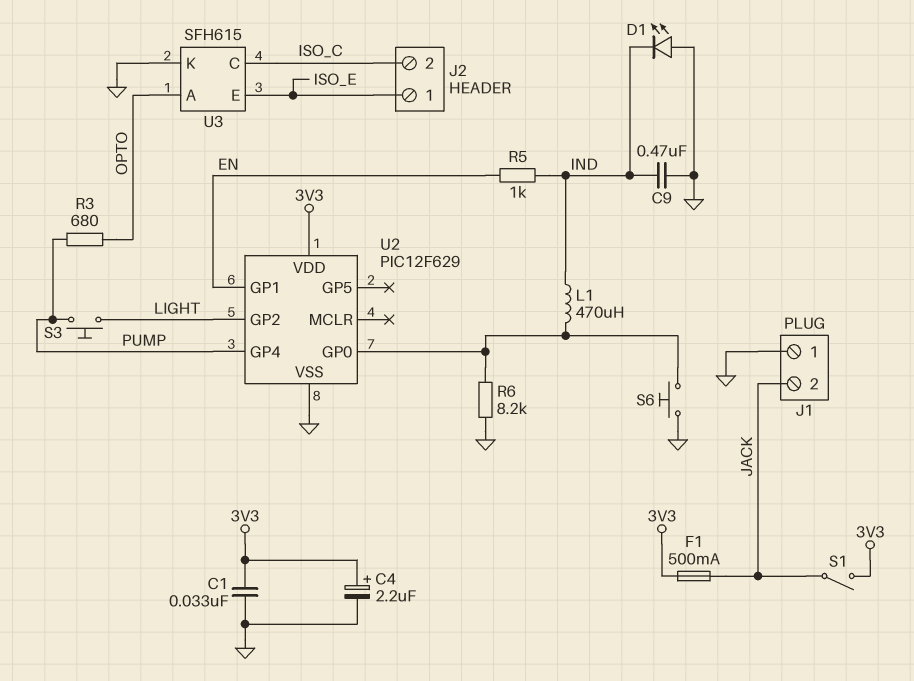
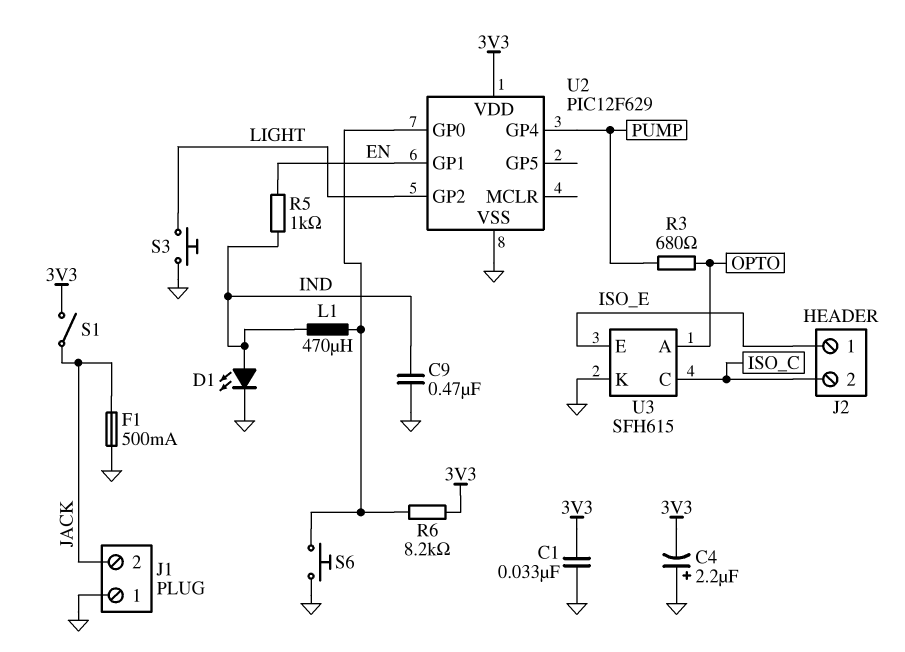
C4: 2.2uF (plus 3V3, minus GND) -> 2.2uF (plus GND, minus 3V3)
D1: LED (A GND, K IND) -> LED (A IND, K GND)
F1: 500mA (3V3, JACK) -> 500mA (GND, JACK)
R6: 8.2k (GND, U2/GP0) -> 8.2k (3V3, U2/GP0)
S3: button (LIGHT, PUMP) -> button (GND, LIGHT)

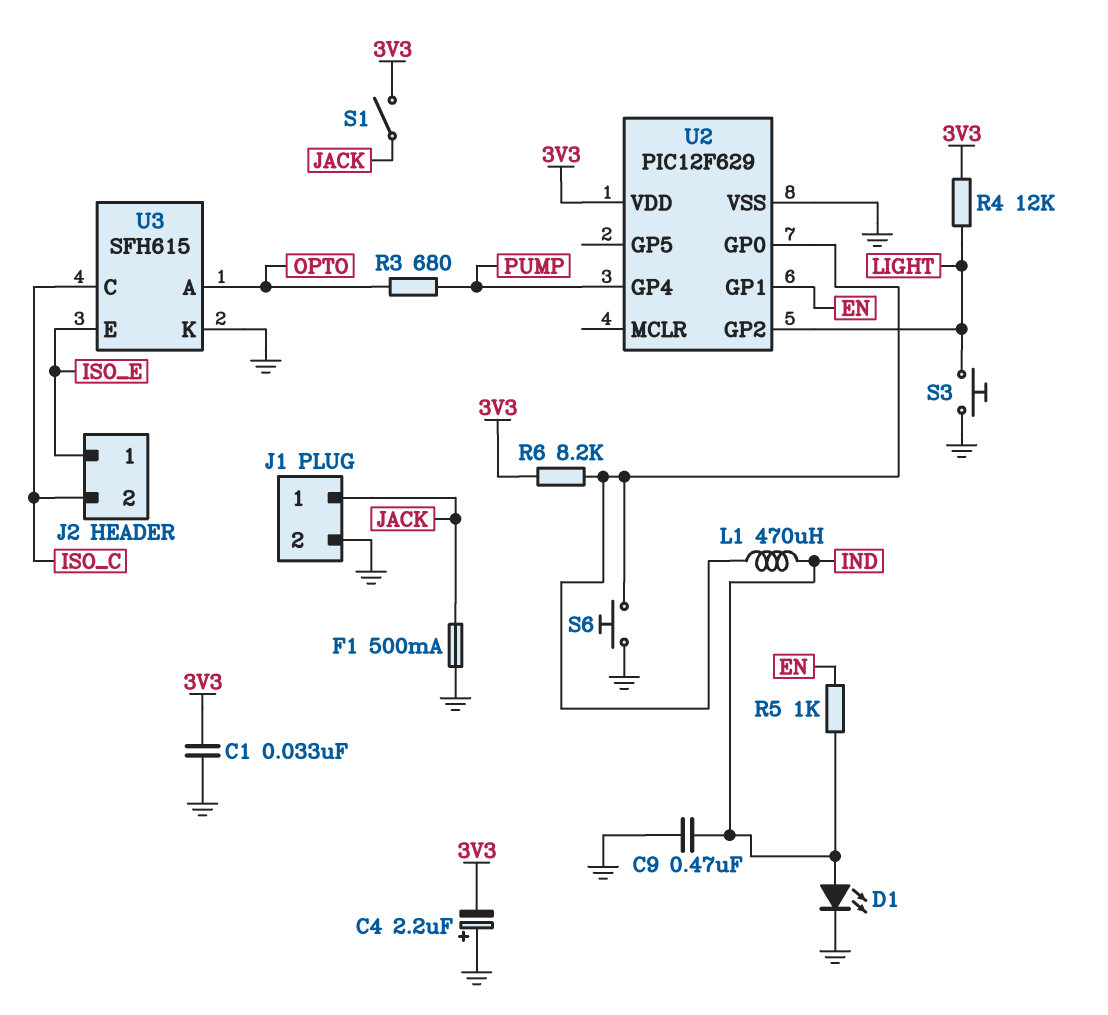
J1 pin 1: GND -> JACK
J1 pin 2: JACK -> GND
R4: none -> 12k (3V3, LIGHT)

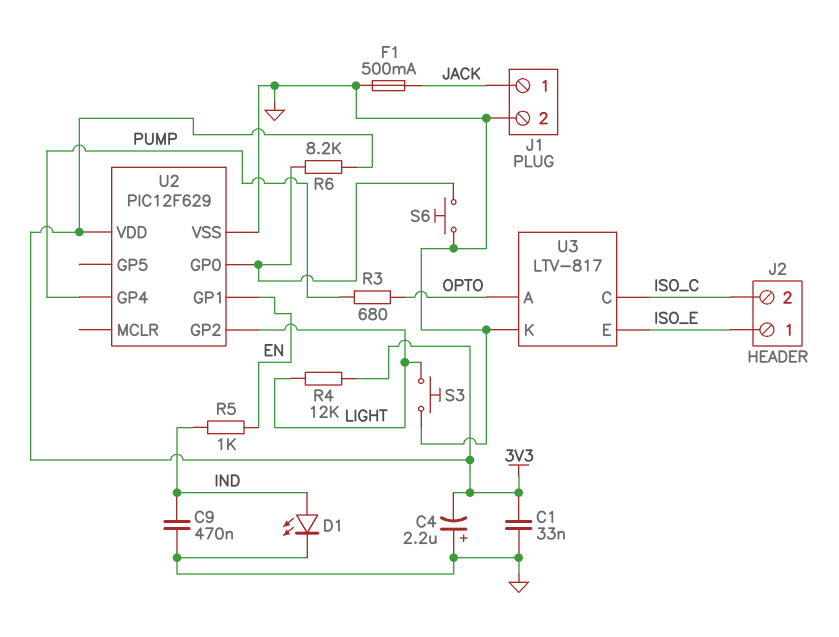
L1: 470uH (IND, U2/GP0) -> none
S1: switch (3V3, JACK) -> none
U3: SFH615 -> LTV-817

